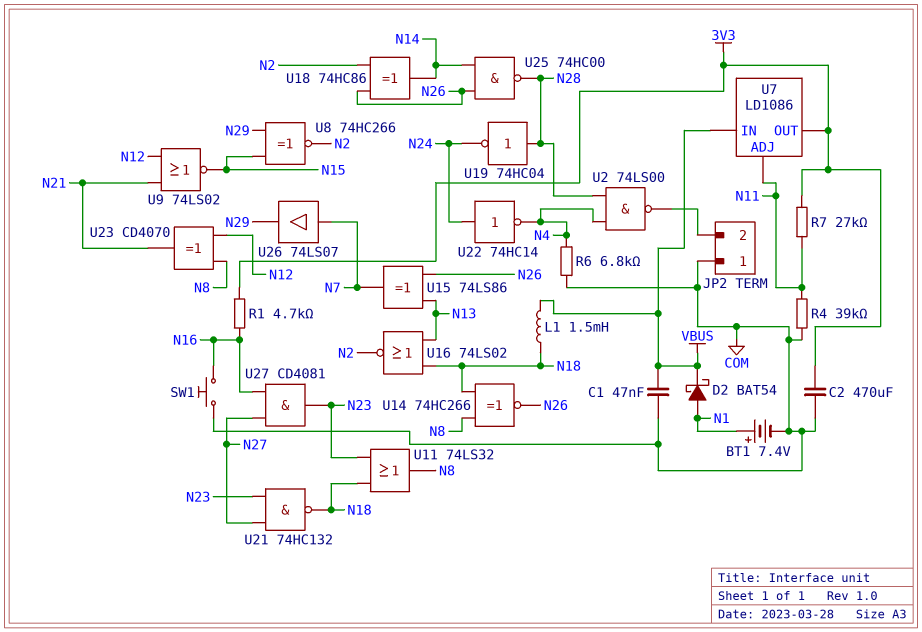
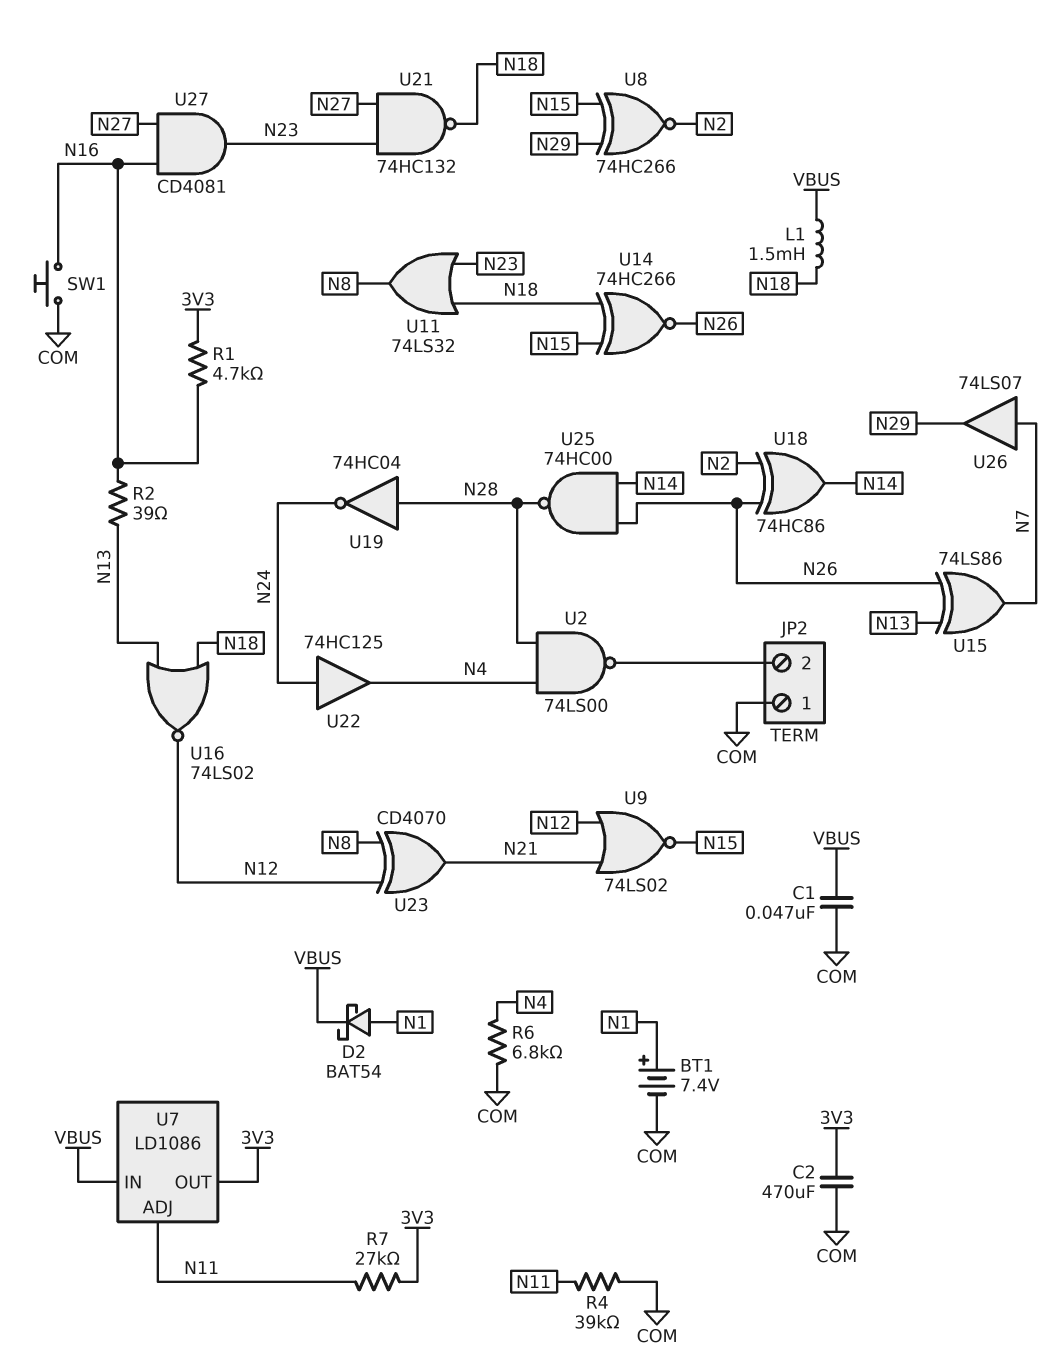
R2: none -> 39 (N13, N16)
U14: XNOR 74HC266 (in N8, in N18, out N26) -> XNOR 74HC266 (in N15, in N18, out N26)
U16: NOR 74LS02 (in N13, in N18, out N2) -> NOR 74LS02 (in N13, in N18, out N12)
U22: NOT 74HC14 (in N24, out N4) -> buffer 74HC125 (in N24, out N4)

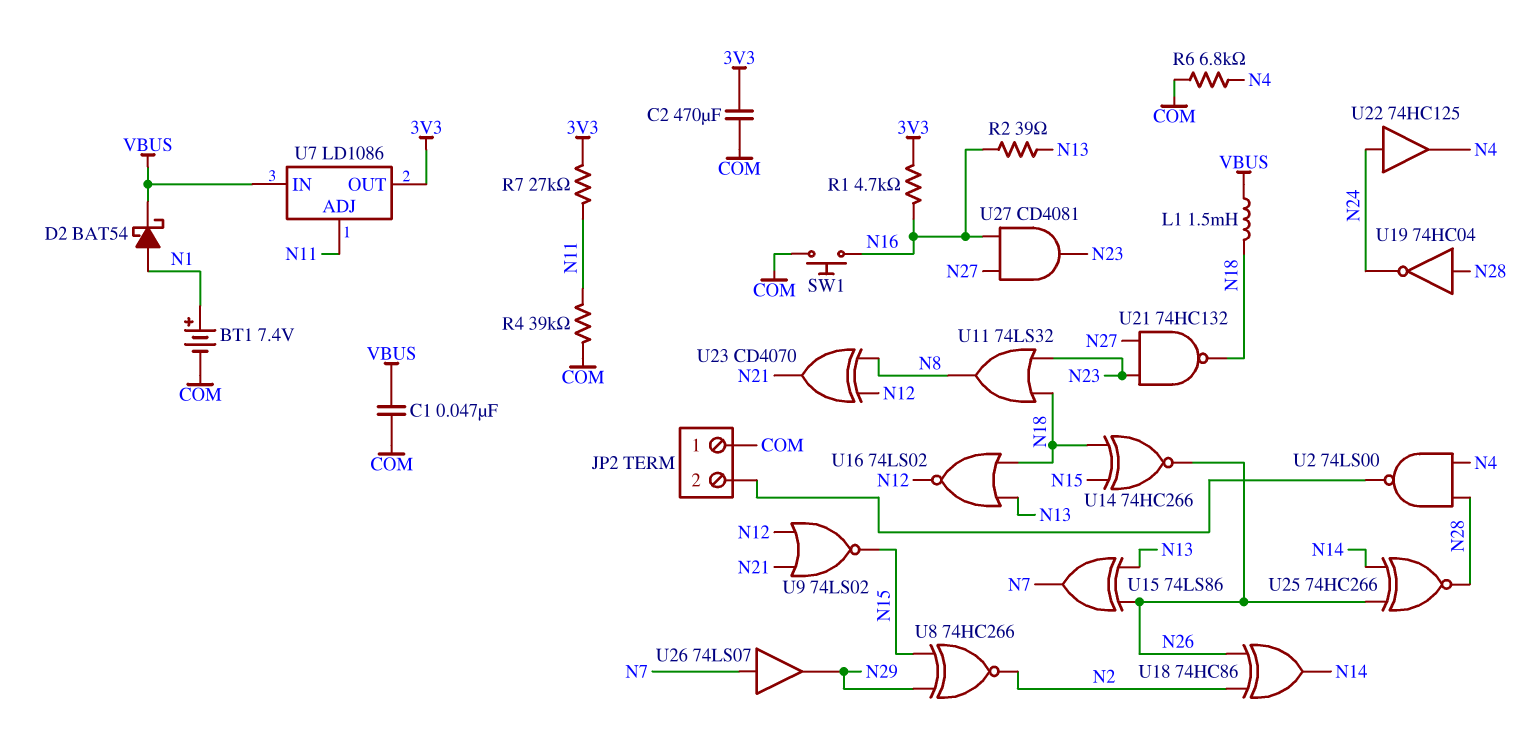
U25: NAND 74HC00 (in N14, in N26, out N28) -> XNOR 74HC266 (in N14, in N26, out N28)

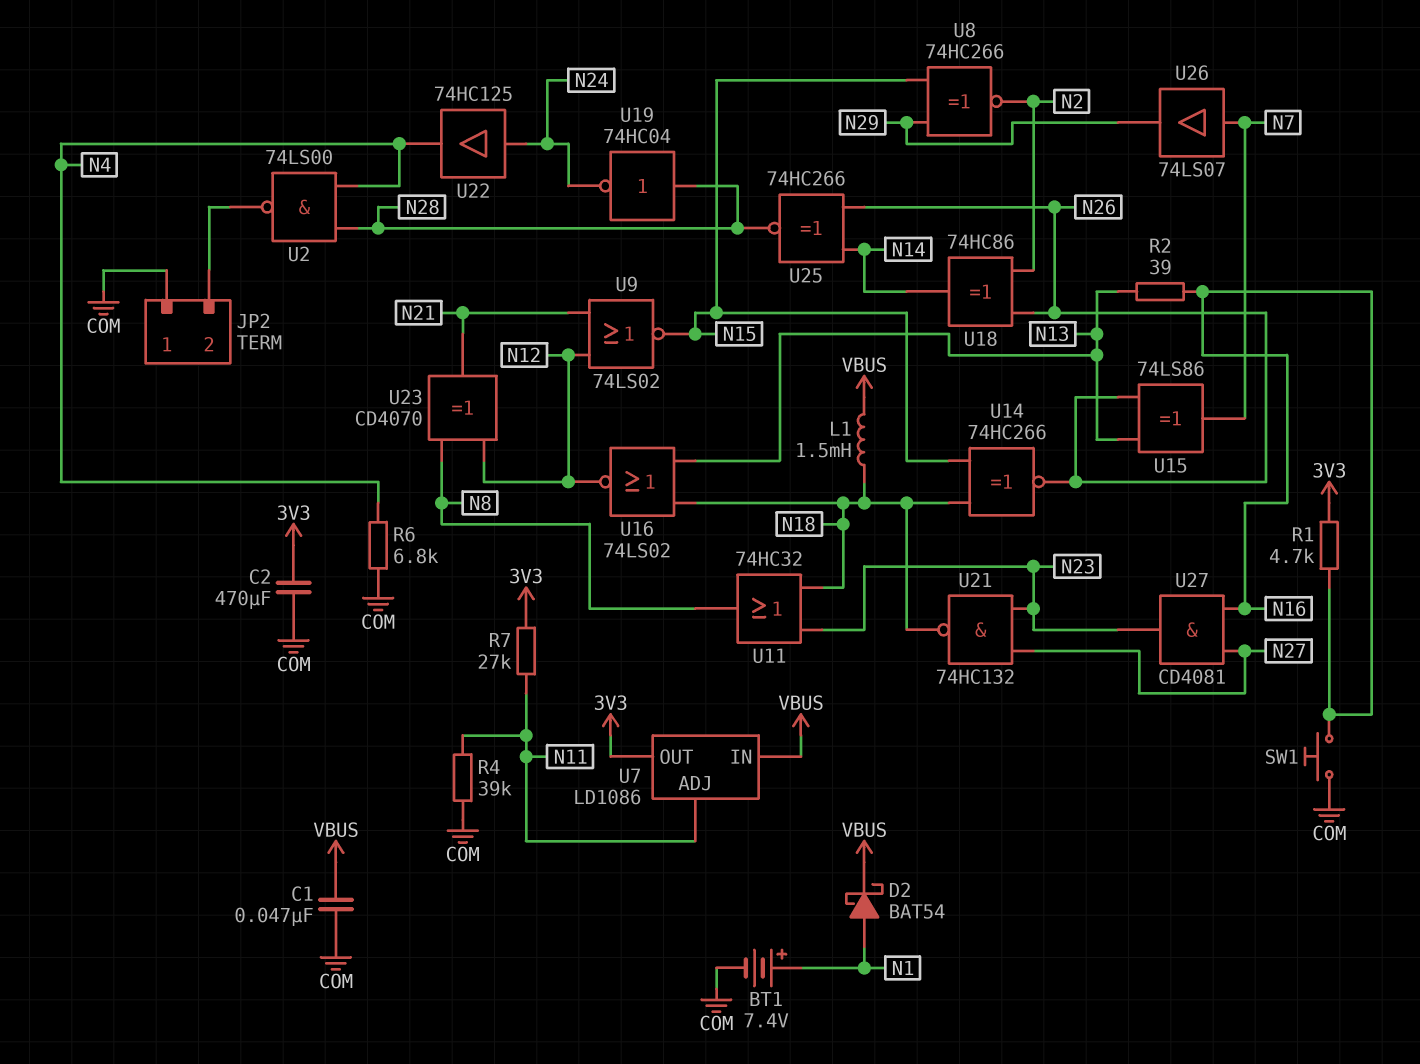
U11: OR 74LS32 (in N18, in N23, out N8) -> OR 74HC32 (in N18, in N23, out N8)

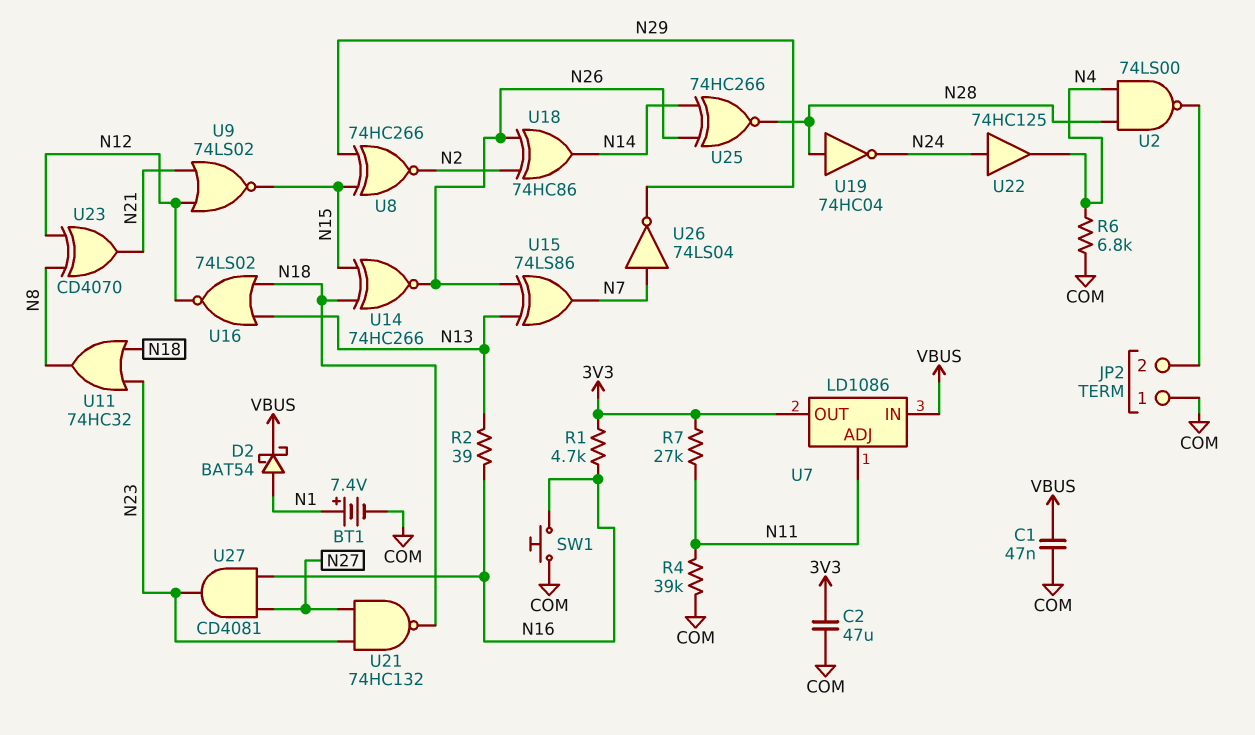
C2: 470uF (3V3, COM) -> 47uF (3V3, COM)
L1: 1.5mH (N18, VBUS) -> none
U26: buffer 74LS07 (in N7, out N29) -> NOT 74LS04 (in N7, out N29)

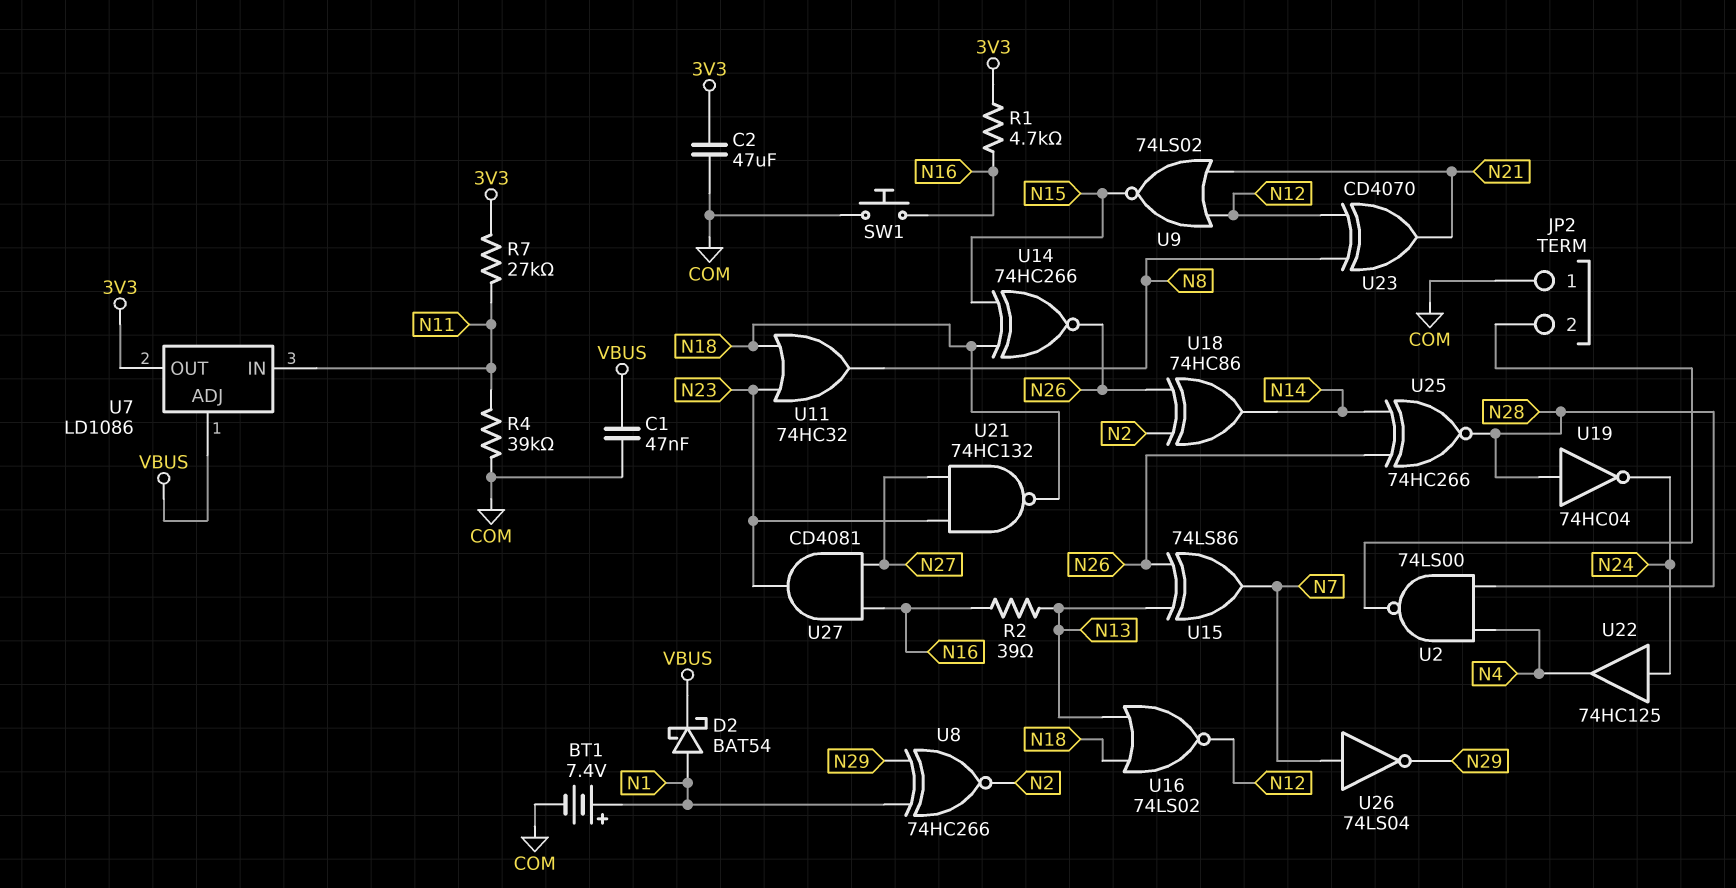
R6: 6.8k (COM, N4) -> none
U7 pin ADJ: N11 -> VBUS
U7 pin IN: VBUS -> N11
U8: XNOR 74HC266 (in N15, in N29, out N2) -> XNOR 74HC266 (in N1, in N29, out N2)

